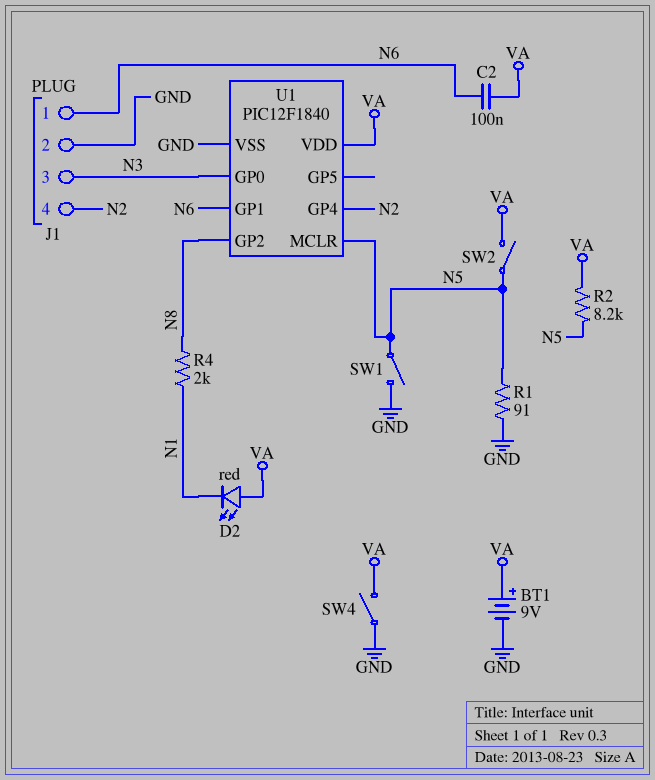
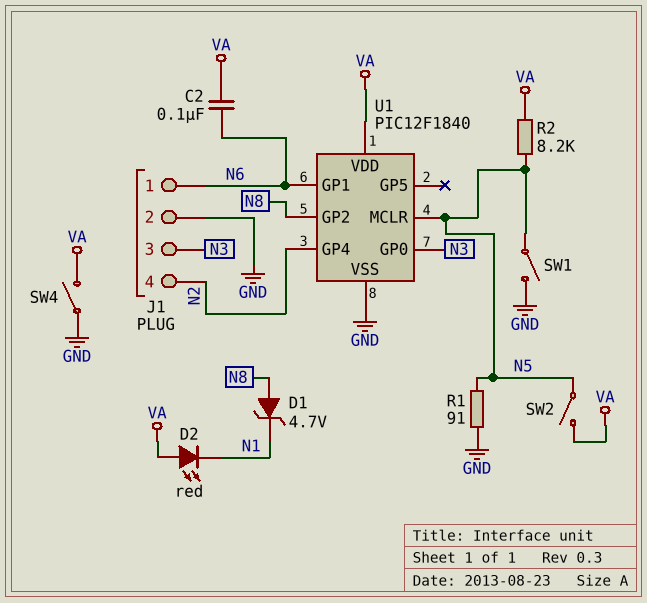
BT1: 9V (plus VA, minus GND) -> none
D1: none -> zener 4.7V (A N8, K N1)
R4: 2k (N1, N8) -> none

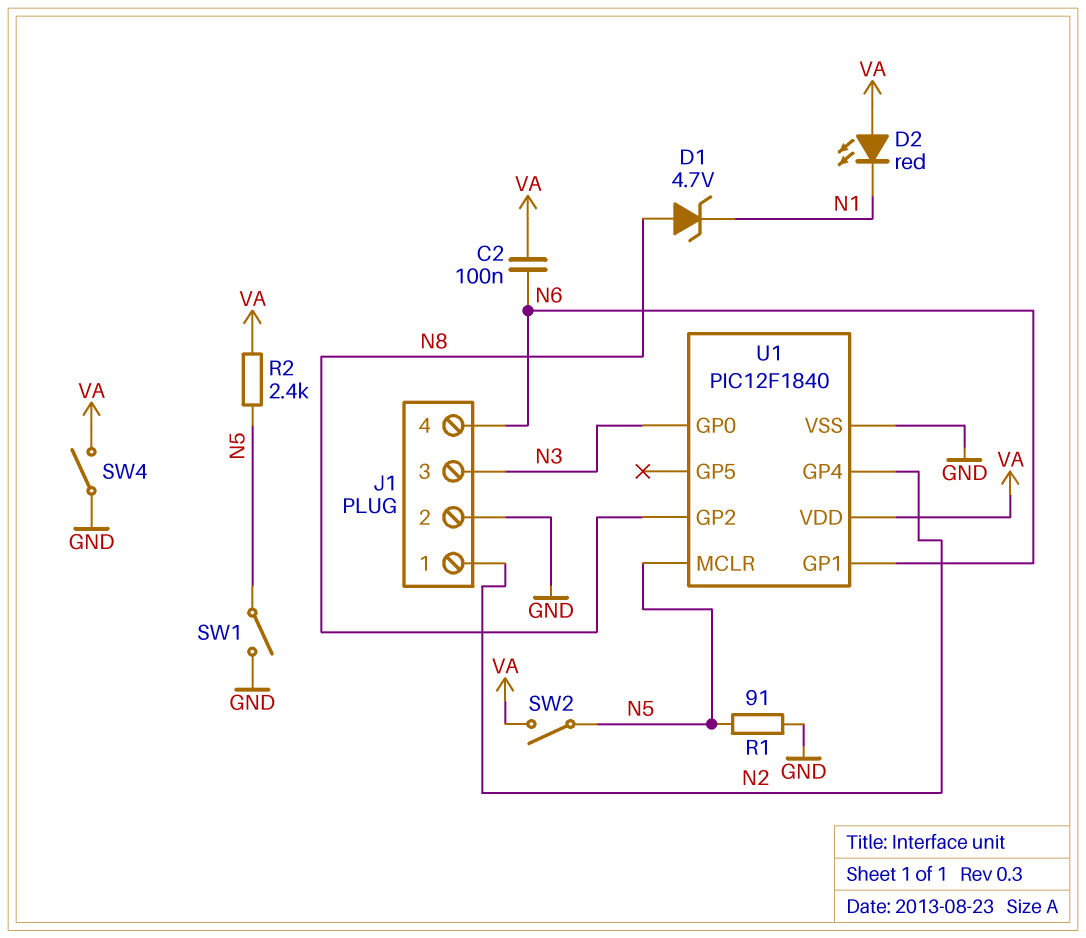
J1 pin 1: N6 -> N2
J1 pin 4: N2 -> N6
R2: 8.2k (N5, VA) -> 2.4k (N5, VA)

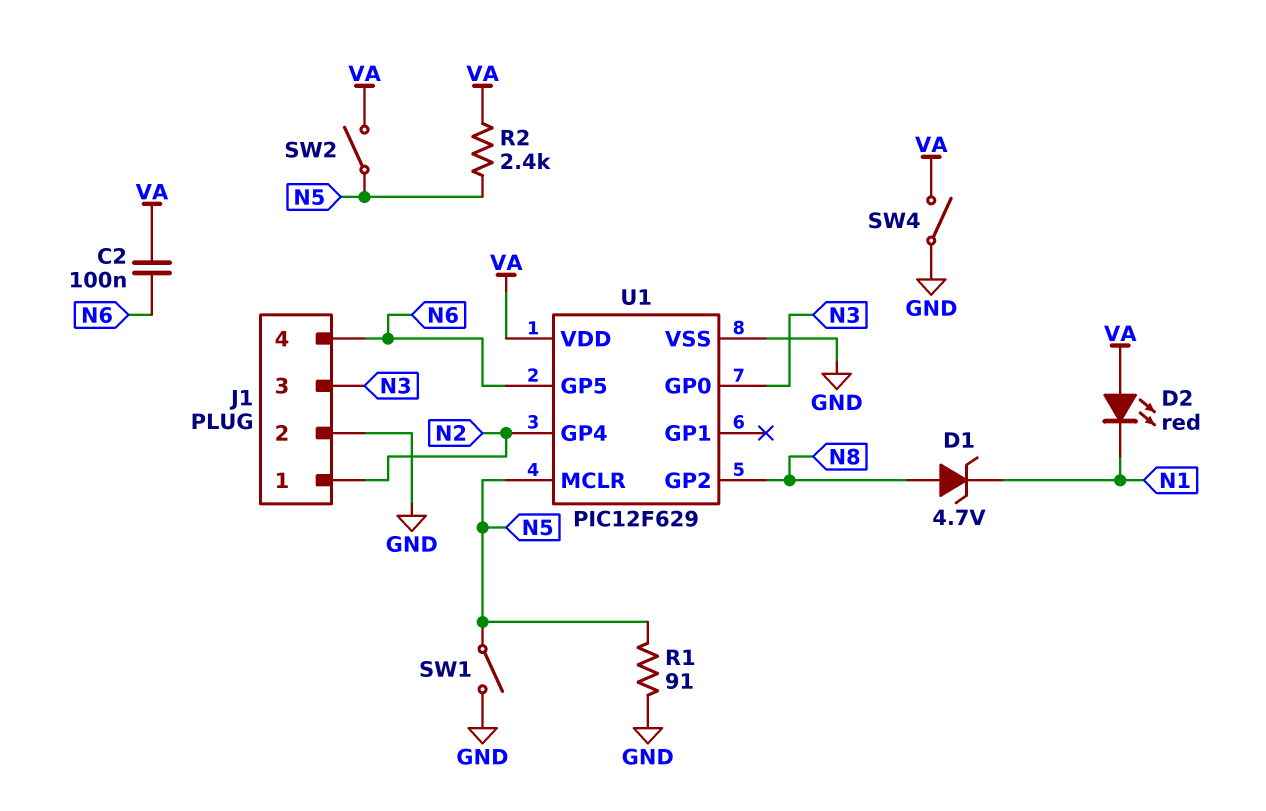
U1: PIC12F1840 -> PIC12F629
U1 pin GP1: N6 -> none
U1 pin GP5: none -> N6

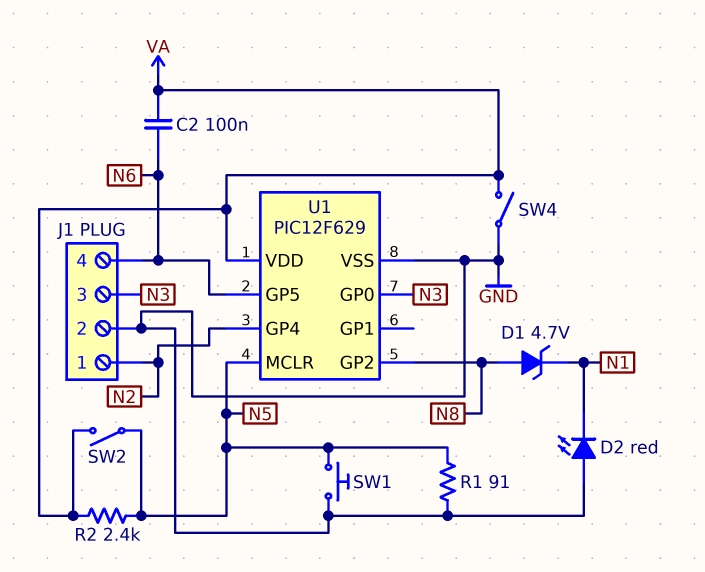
D2: LED red (A VA, K N1) -> LED red (A GND, K N1)
SW1: switch (GND, N5) -> button (GND, N5)

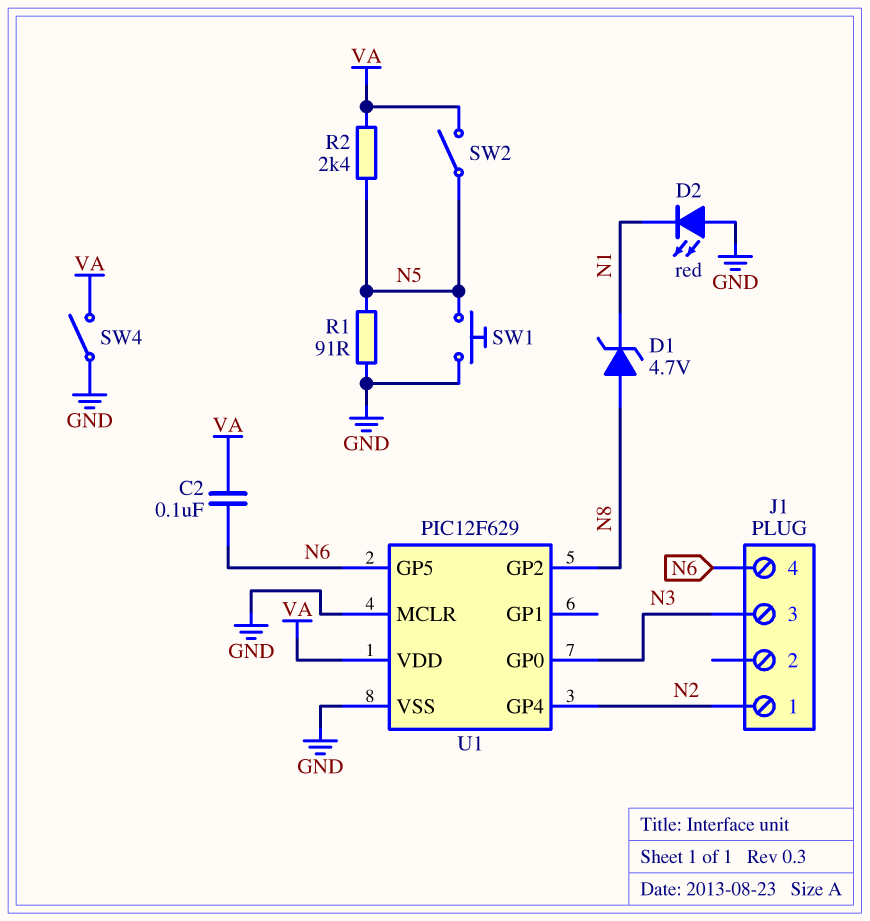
J1 pin 2: GND -> none
U1 pin MCLR: N5 -> GND

